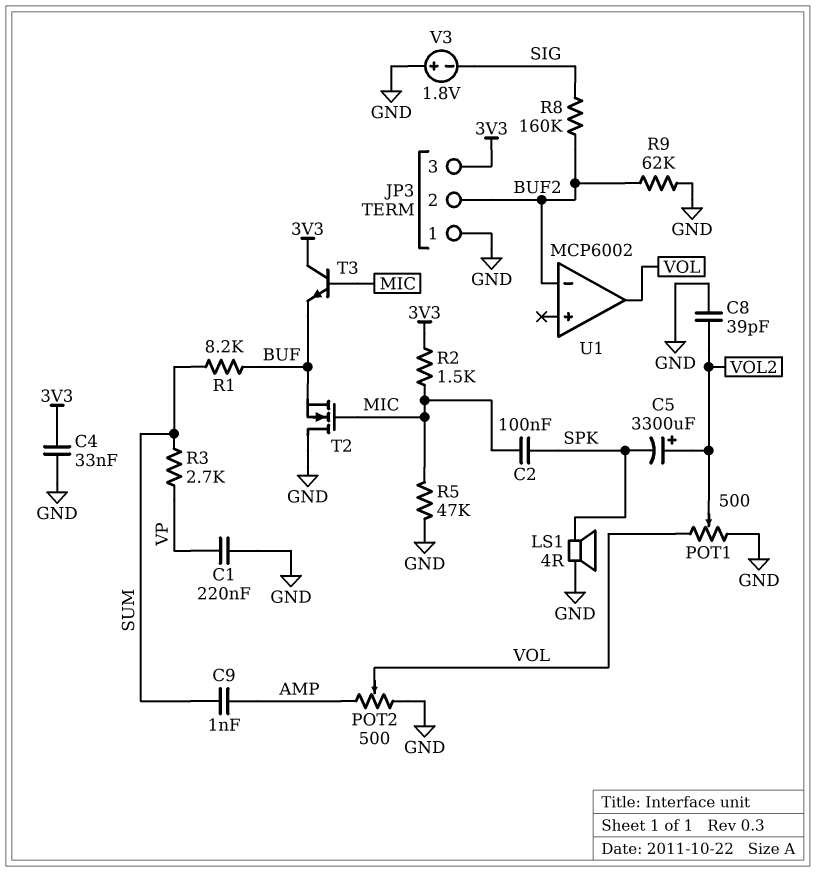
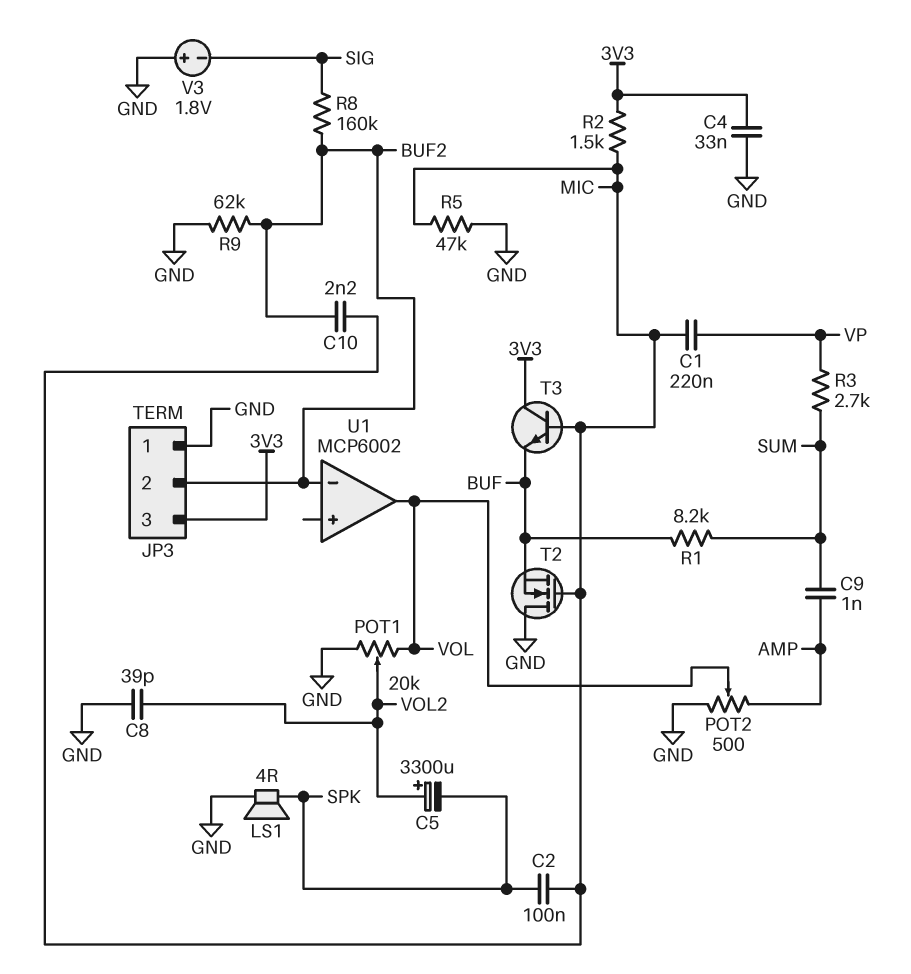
C1: 220nF (GND, VP) -> 220nF (MIC, VP)
C10: none -> 2.2nF (BUF2, MIC)
POT1: 500 (GND, VOL, wiper VOL2) -> 20k (GND, VOL, wiper VOL2)

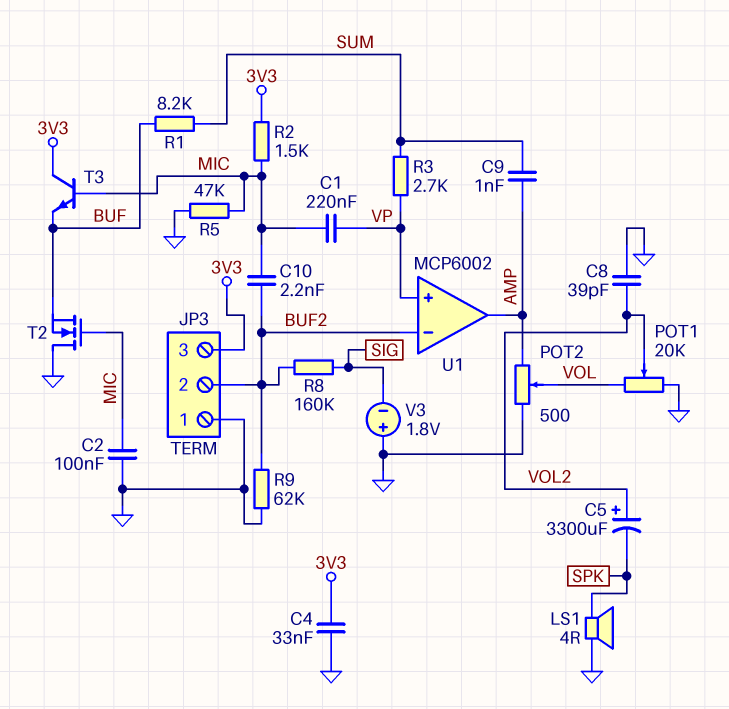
C2: 100nF (MIC, SPK) -> 100nF (GND, MIC)
U1 pin in+: none -> VP
U1 pin out: VOL -> AMP

